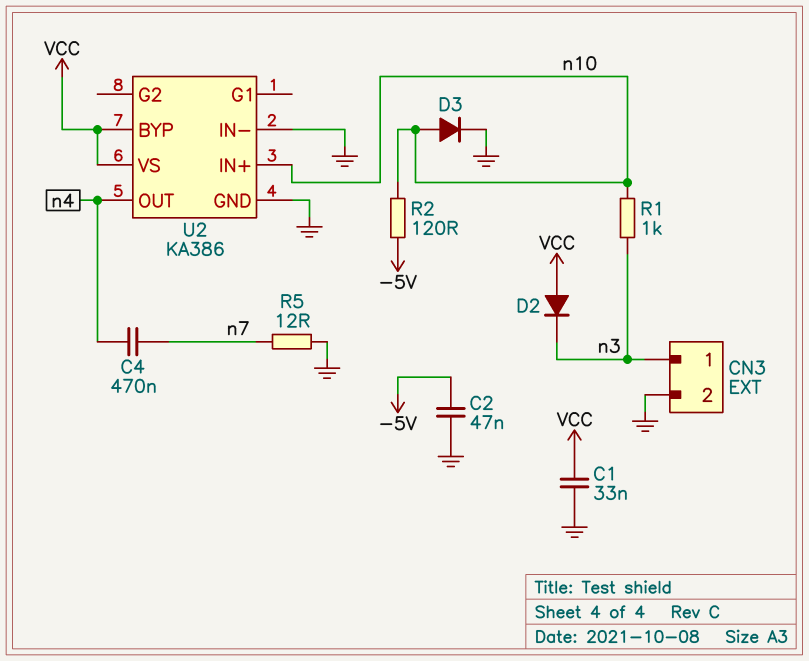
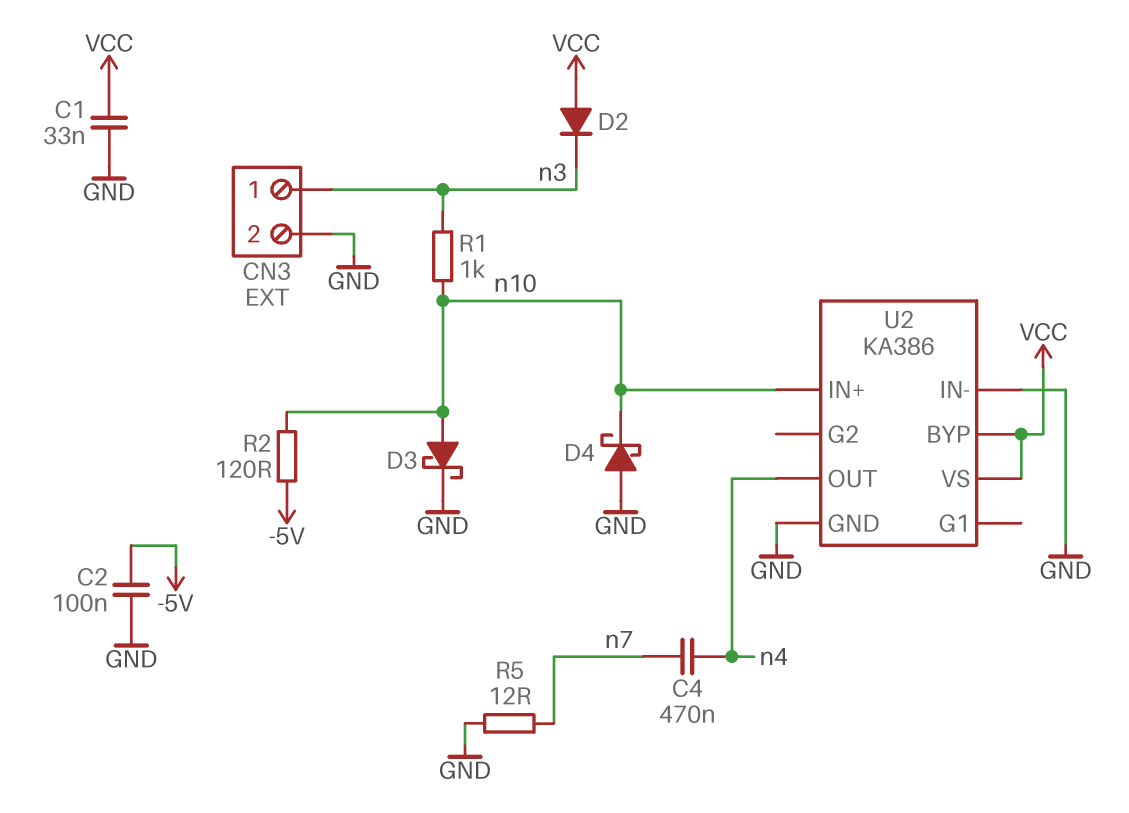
C2: 47nF (-5V, GND) -> 100nF (-5V, GND)
D3: diode (A n10, K GND) -> schottky (A n10, K GND)
D4: none -> schottky (A GND, K n10)

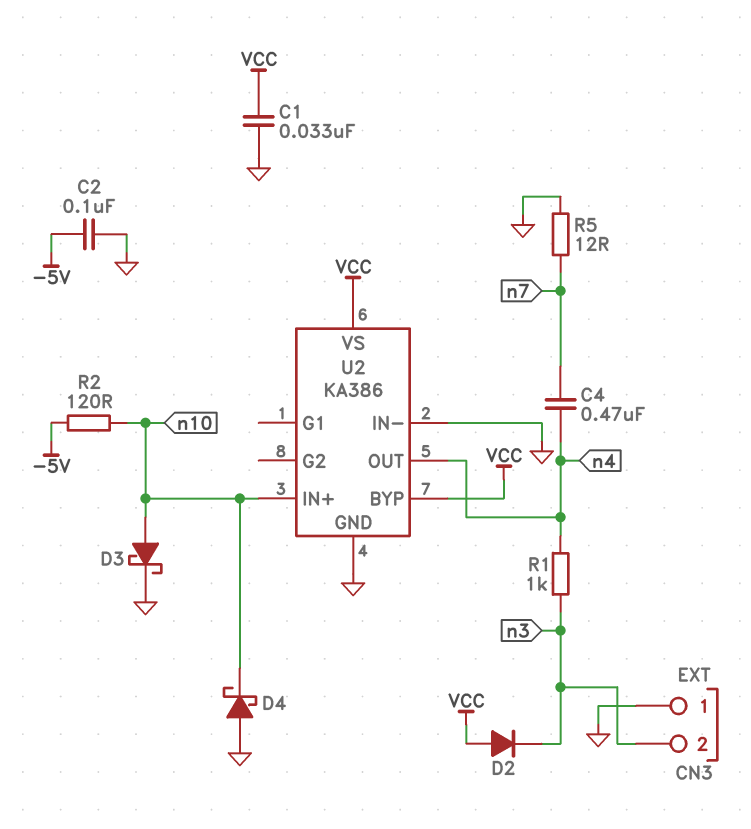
CN3 pin 1: n3 -> GND
CN3 pin 2: GND -> n3
R1: 1k (n3, n10) -> 1k (n3, n4)

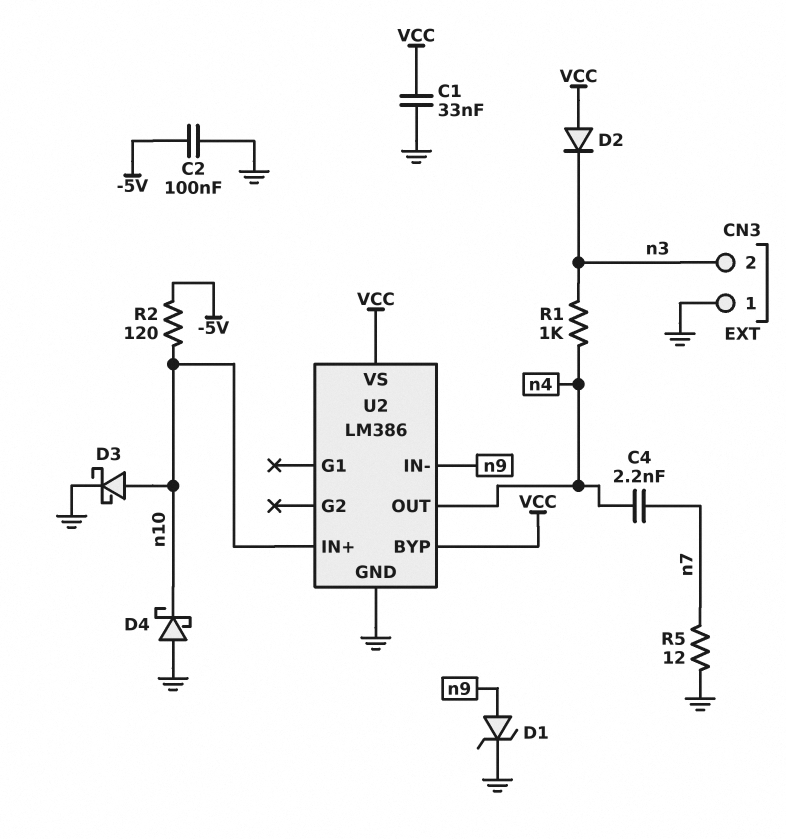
C4: 470nF (n4, n7) -> 2.2nF (n4, n7)
D1: none -> zener (A n9, K GND)
U2: KA386 -> LM386
U2 pin IN-: GND -> n9

